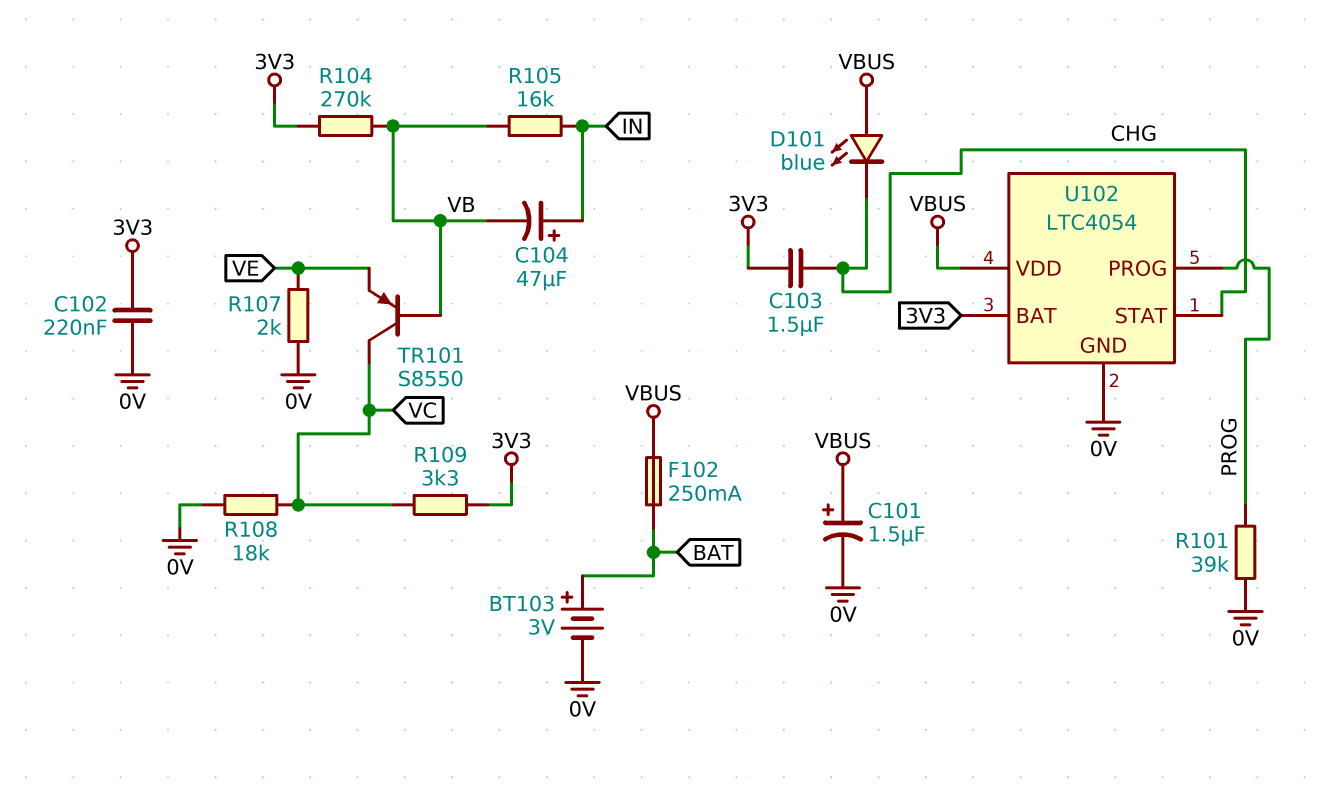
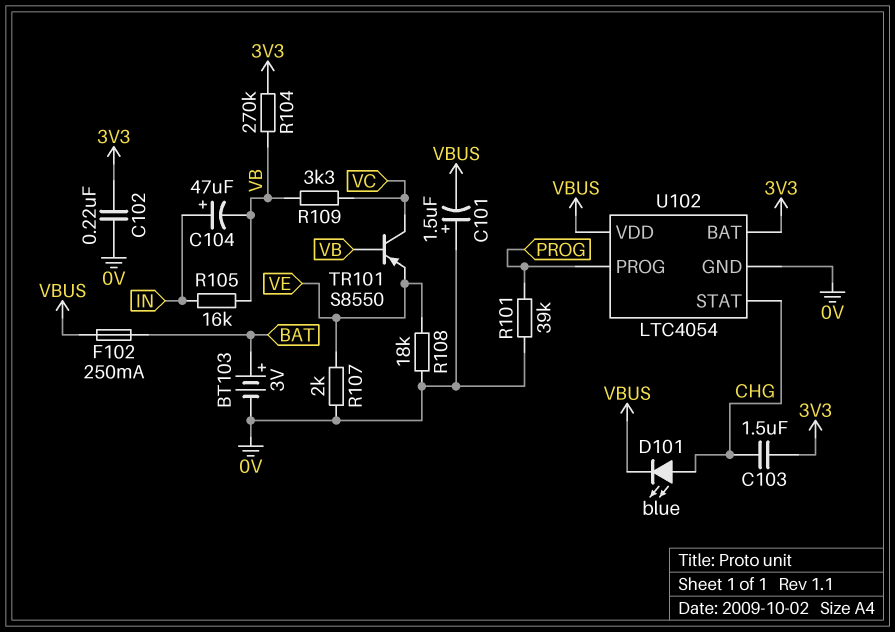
C101: 1.5uF (plus VBUS, minus 0V) -> 1.5uF (plus 0V, minus VBUS)
D101: LED blue (A VBUS, K CHG) -> LED blue (A CHG, K VBUS)
R108: 18k (0V, VC) -> 18k (0V, VE)
R109: 3.3k (3V3, VC) -> 3.3k (VB, VC)

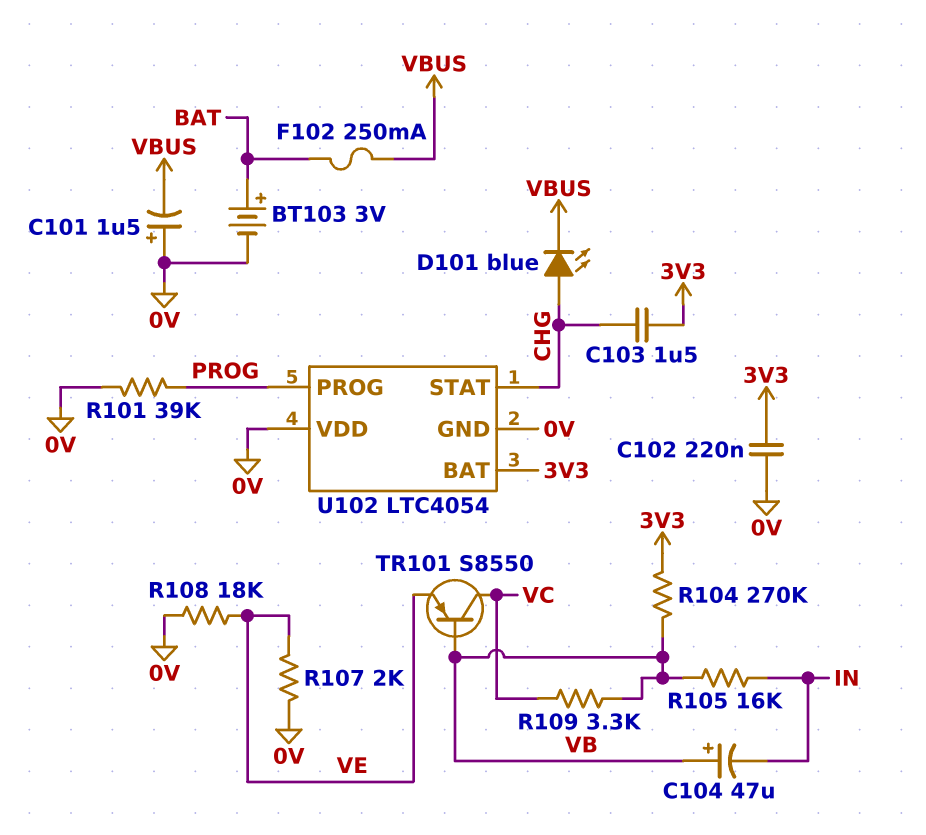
C104: 47uF (plus IN, minus VB) -> 47uF (plus VB, minus IN)
U102 pin VDD: VBUS -> 0V

